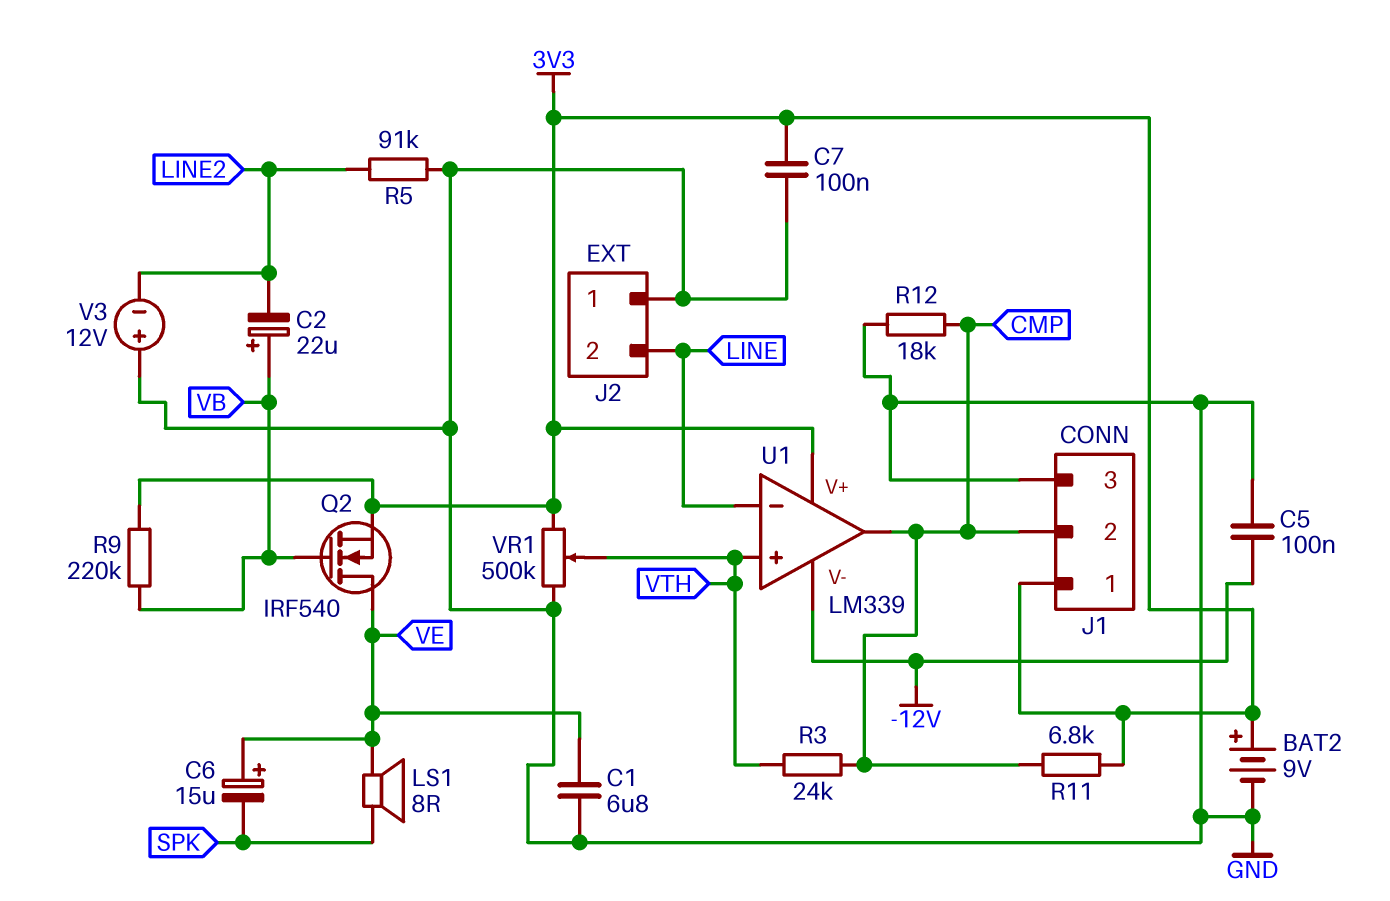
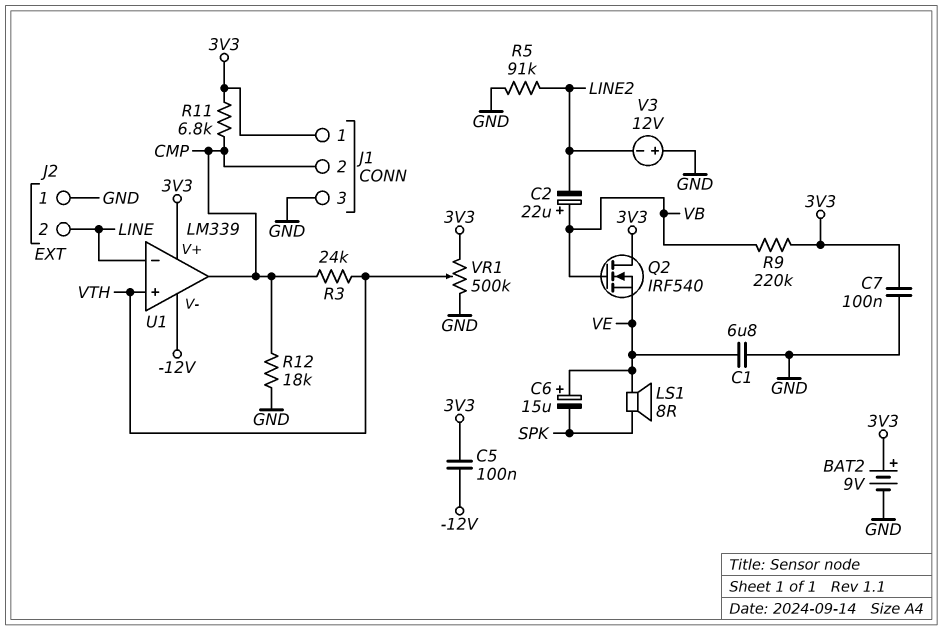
C5: 100nF (-12V, GND) -> 100nF (-12V, 3V3)
Q2: NMOS IRF540 (G VB, D VE, S 3V3) -> NMOS IRF540 (G VB, D 3V3, S VE)

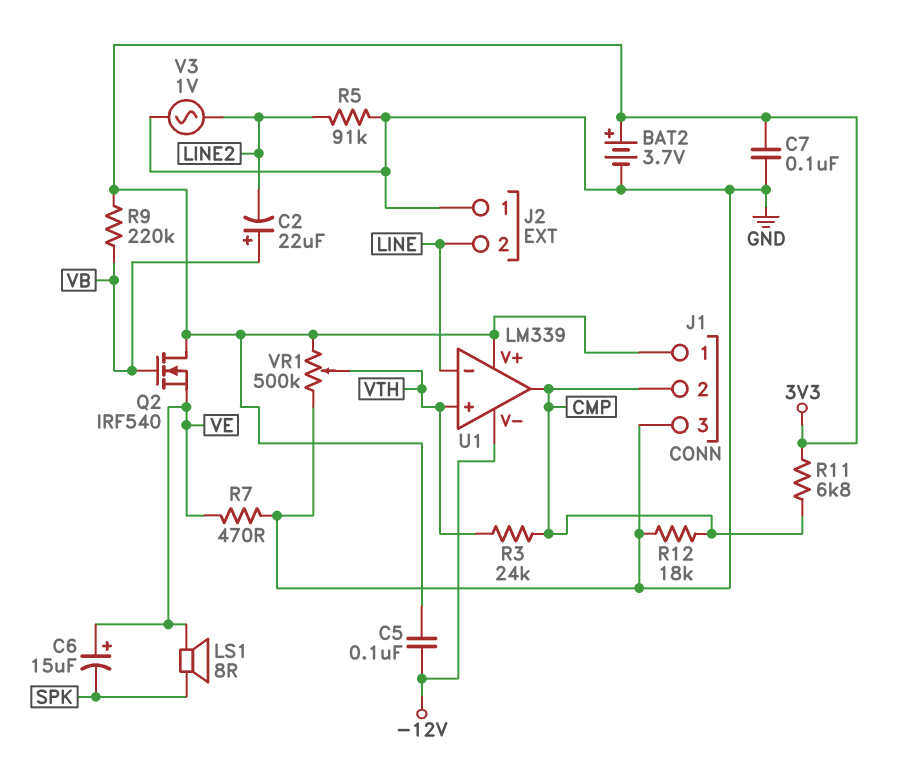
BAT2: 9V (plus 3V3, minus GND) -> 3.7V (plus 3V3, minus GND)
C1: 6.8uF (GND, VE) -> none
R7: none -> 470 (GND, VE)
V3: 12V (plus GND, minus LINE2) -> AC 1V (GND, LINE2)

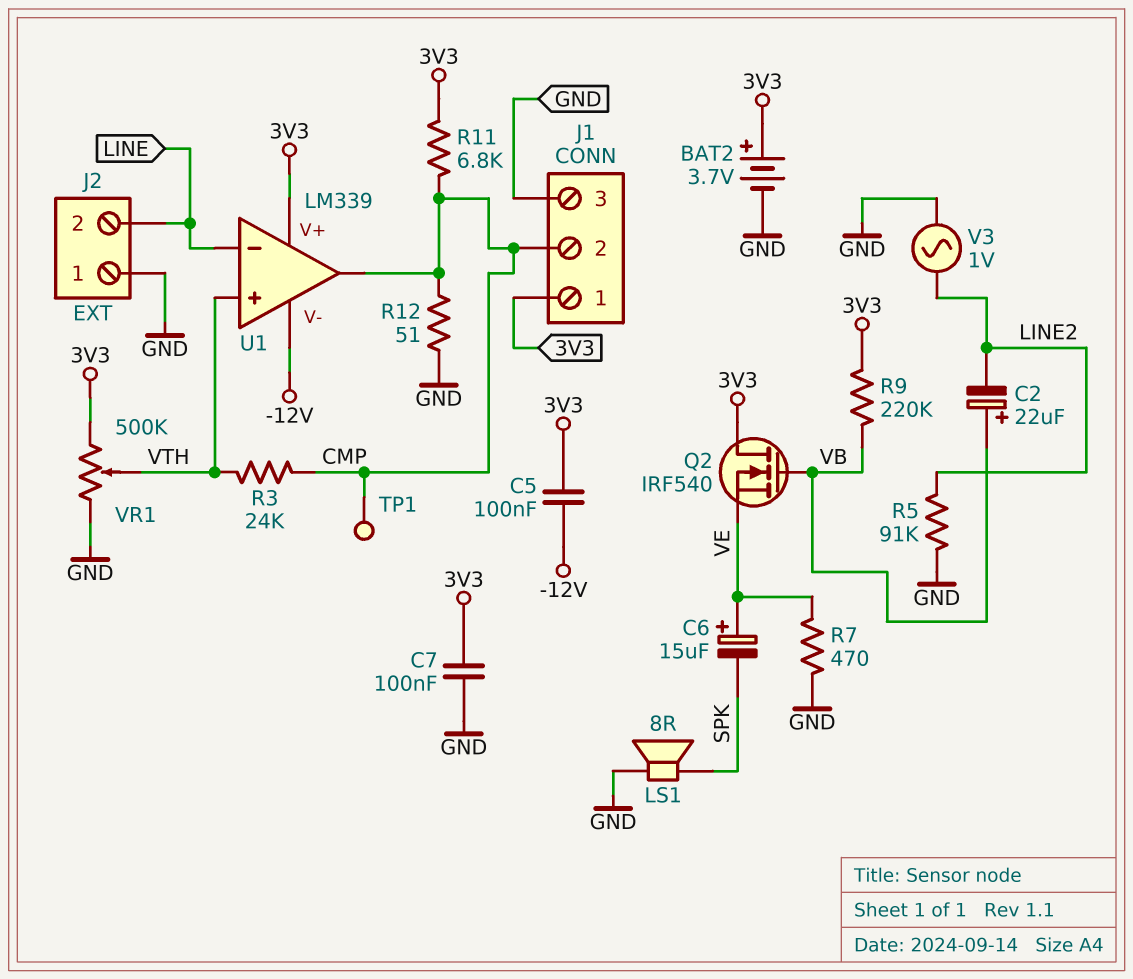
LS1: speaker 8R (SPK, VE) -> speaker 8R (GND, SPK)
R12: 18k (CMP, GND) -> 51 (CMP, GND)
TP1: none -> test point (CMP)

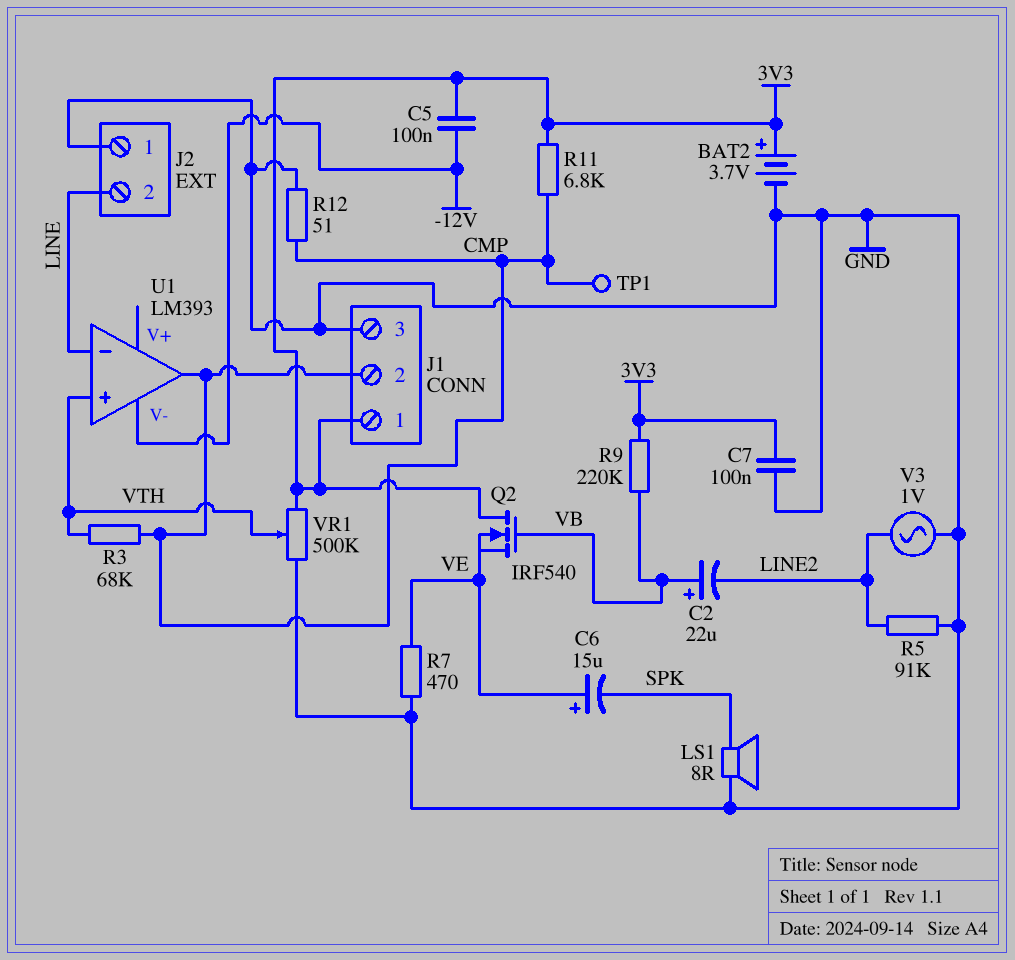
R3: 24k (CMP, VTH) -> 68k (CMP, VTH)
U1: LM339 -> LM393
U1 pin V+: 3V3 -> none

